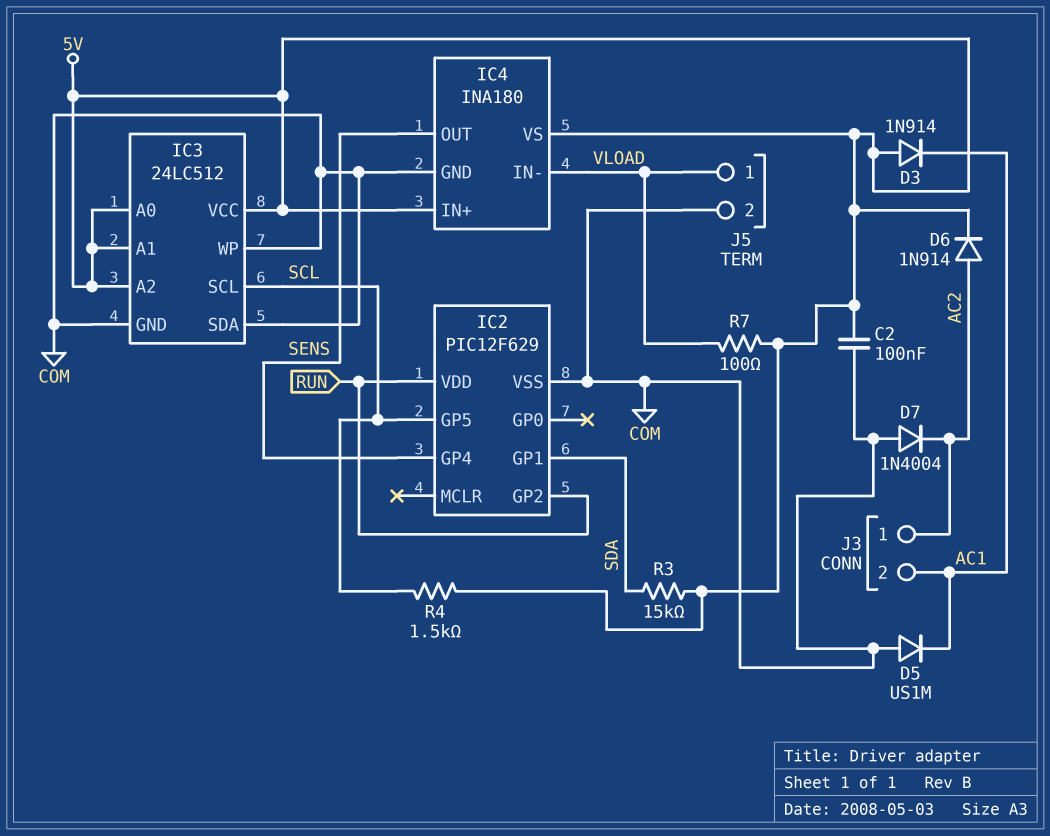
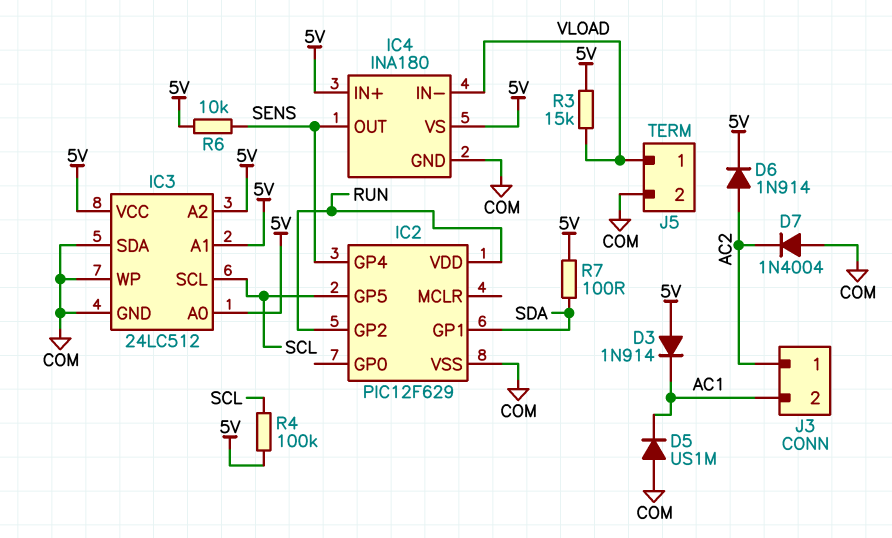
C2: 100nF (5V, COM) -> none
R3: 15k (5V, SDA) -> 15k (5V, VLOAD)
R4: 1.5k (5V, SCL) -> 100k (5V, SCL)
R6: none -> 10k (5V, SENS)
R7: 100 (5V, VLOAD) -> 100 (5V, SDA)

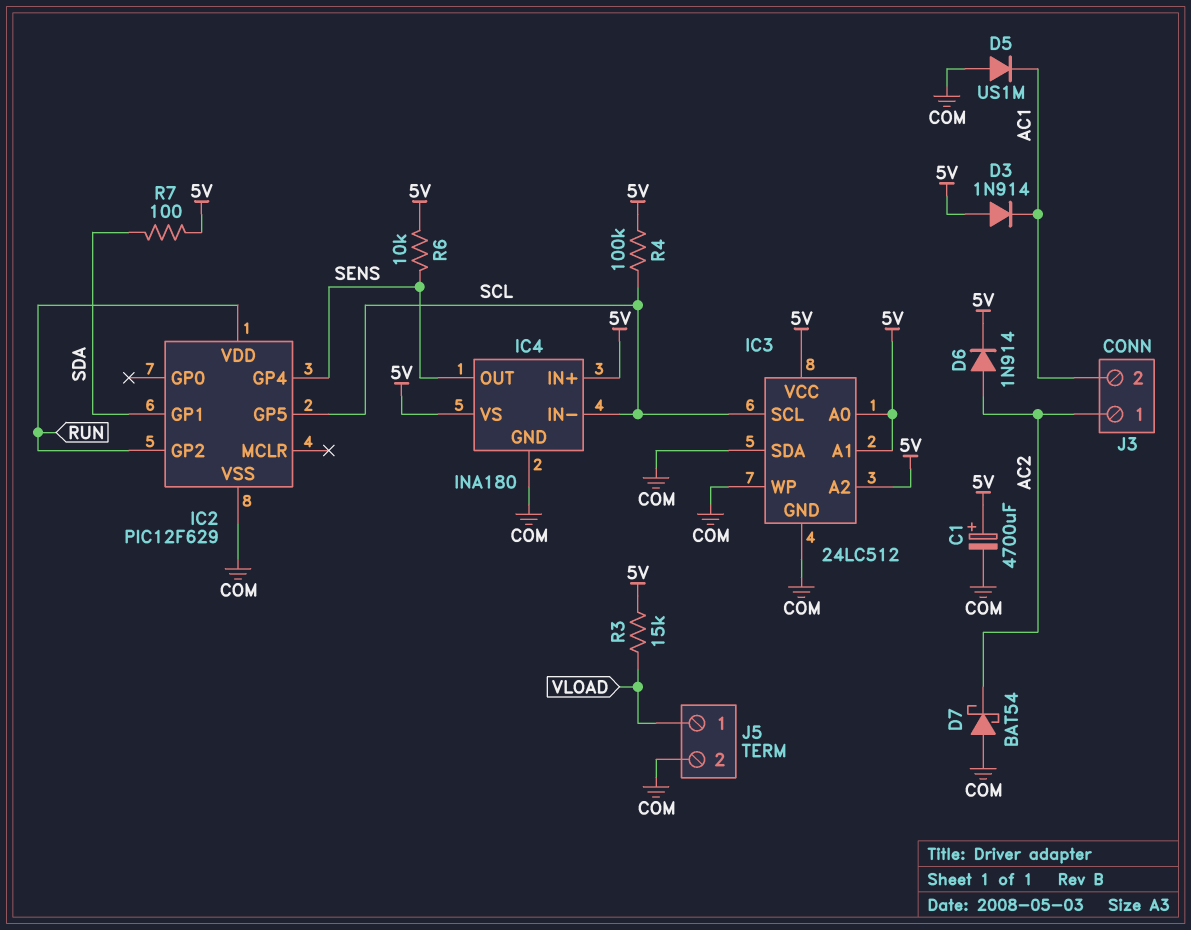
C1: none -> 4700uF (plus 5V, minus COM)
D7: diode 1N4004 (A COM, K AC2) -> schottky BAT54 (A COM, K AC2)
IC4 pin IN-: VLOAD -> SCL

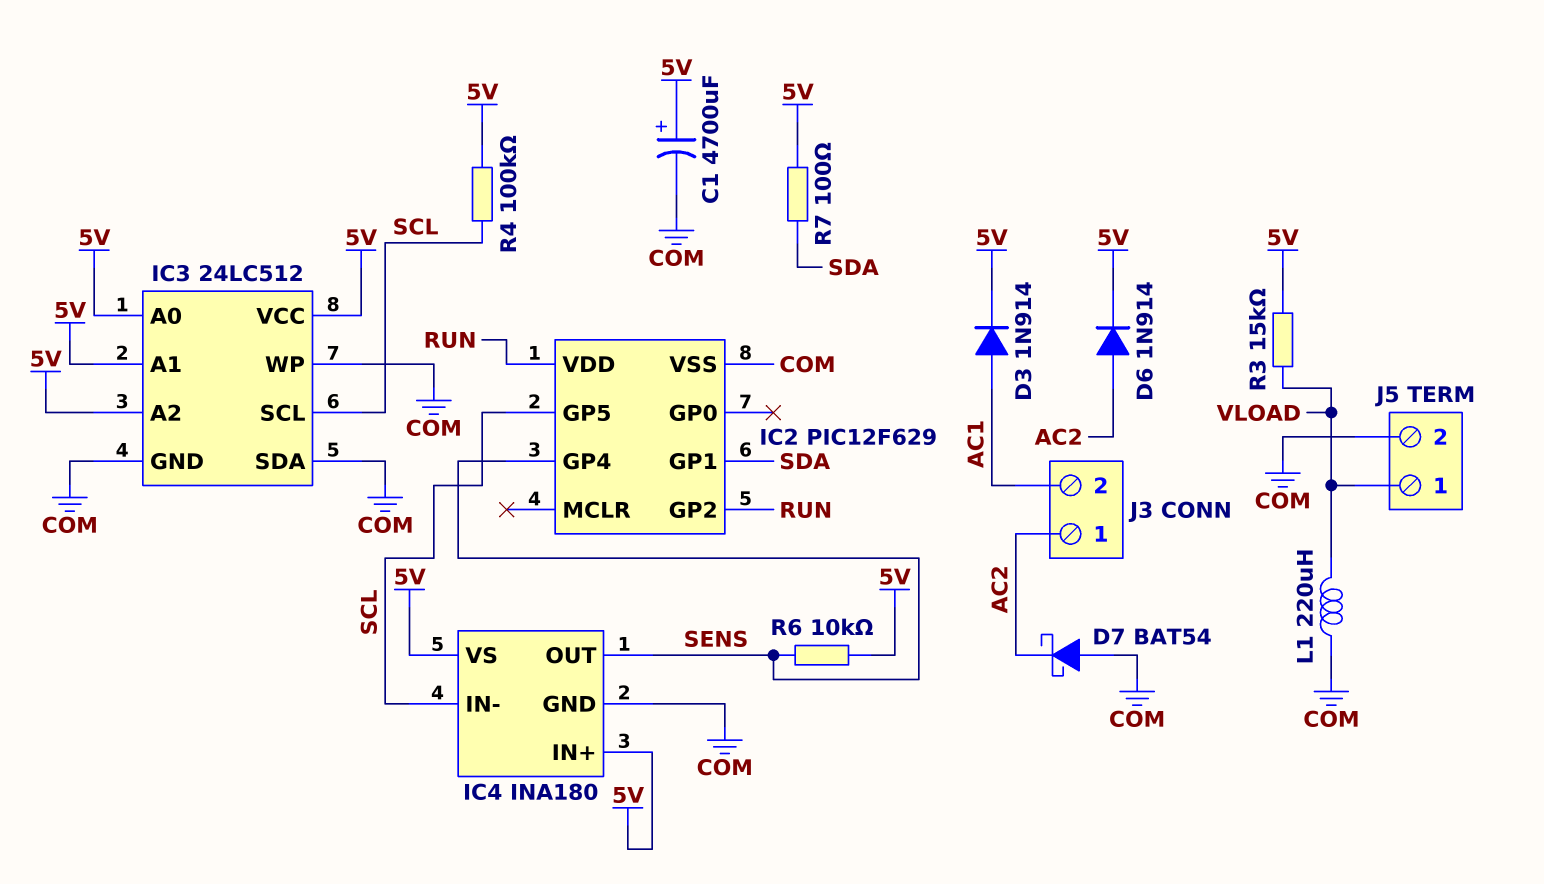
D3: diode 1N914 (A 5V, K AC1) -> diode 1N914 (A AC1, K 5V)
D5: diode US1M (A COM, K AC1) -> none
L1: none -> 220uH (COM, VLOAD)

